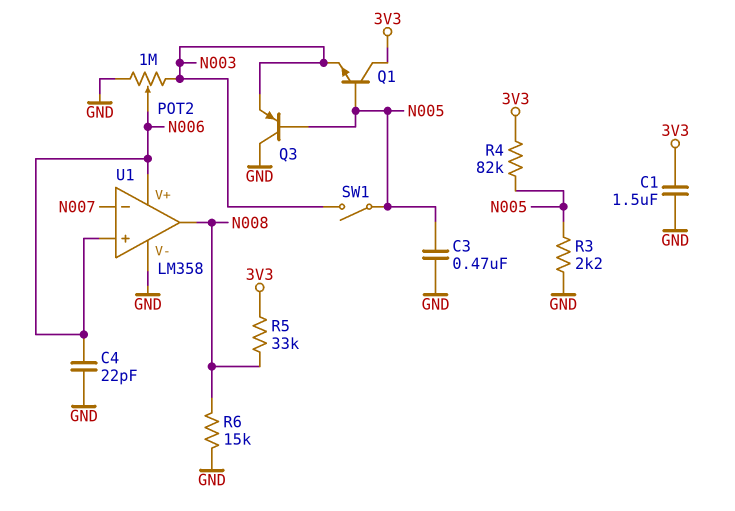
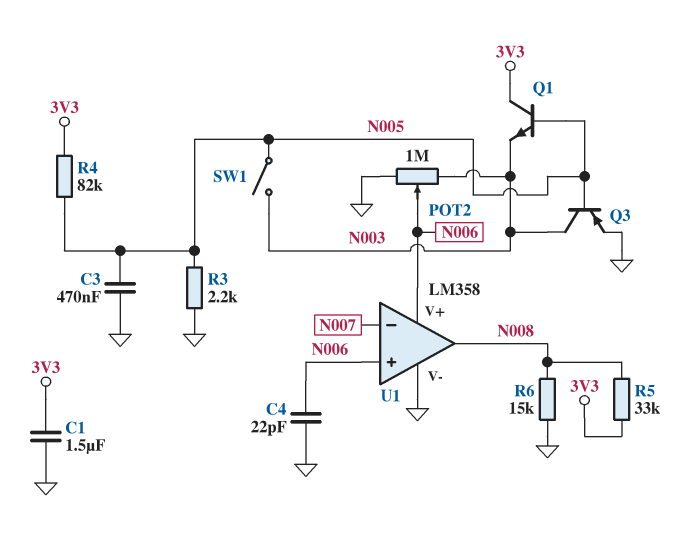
Q3: PNP (B N005, C GND, E N003) -> PNP (B N005, C N003, E GND)

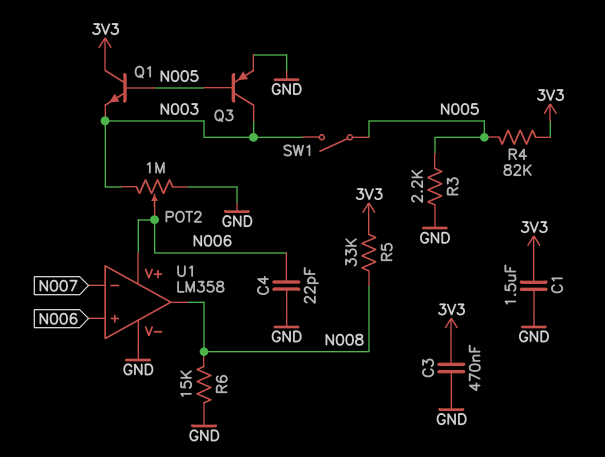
C3: 470nF (GND, N005) -> 470nF (3V3, GND)

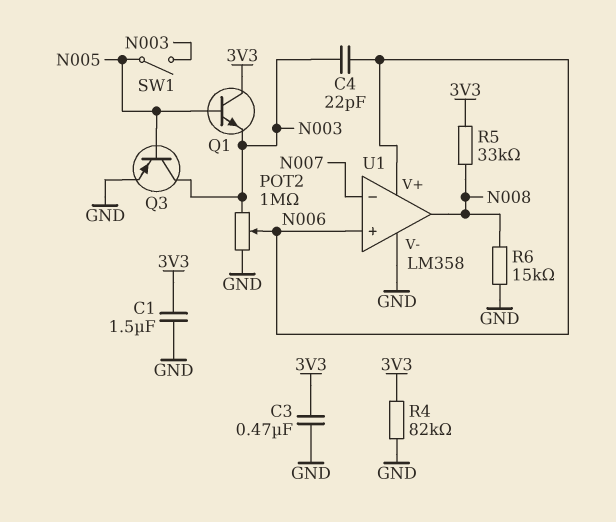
C4: 22pF (GND, N006) -> 22pF (N003, N006)
R3: 2.2k (GND, N005) -> none
R4: 82k (3V3, N005) -> 82k (3V3, GND)

